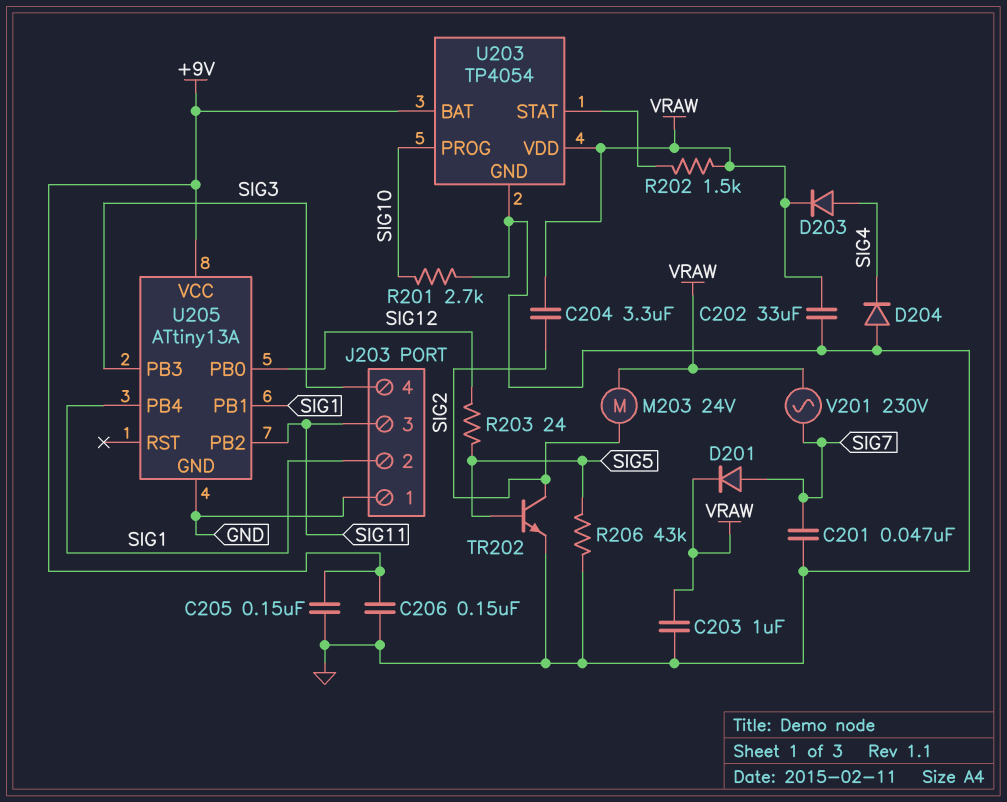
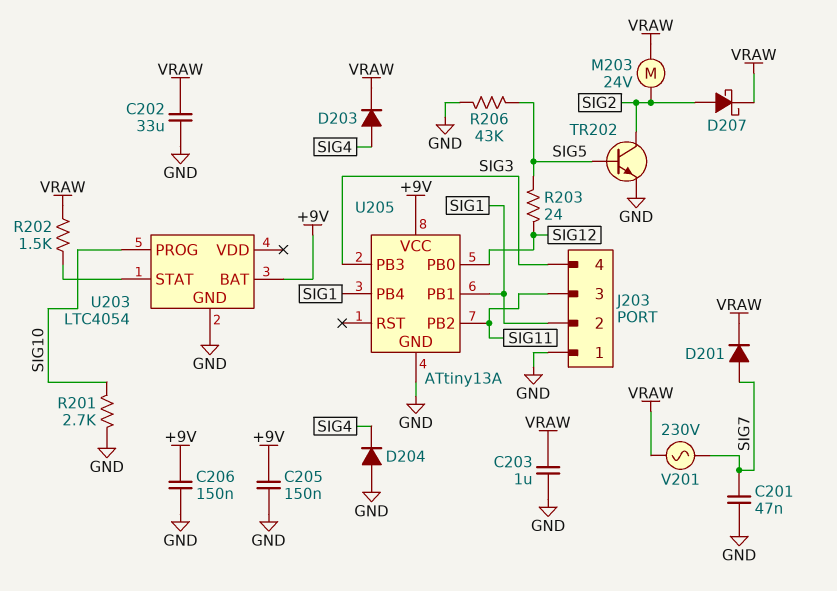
C204: 3.3uF (SIG2, VRAW) -> none
D207: none -> schottky (A SIG2, K VRAW)
U203: TP4054 -> LTC4054
U203 pin VDD: VRAW -> none

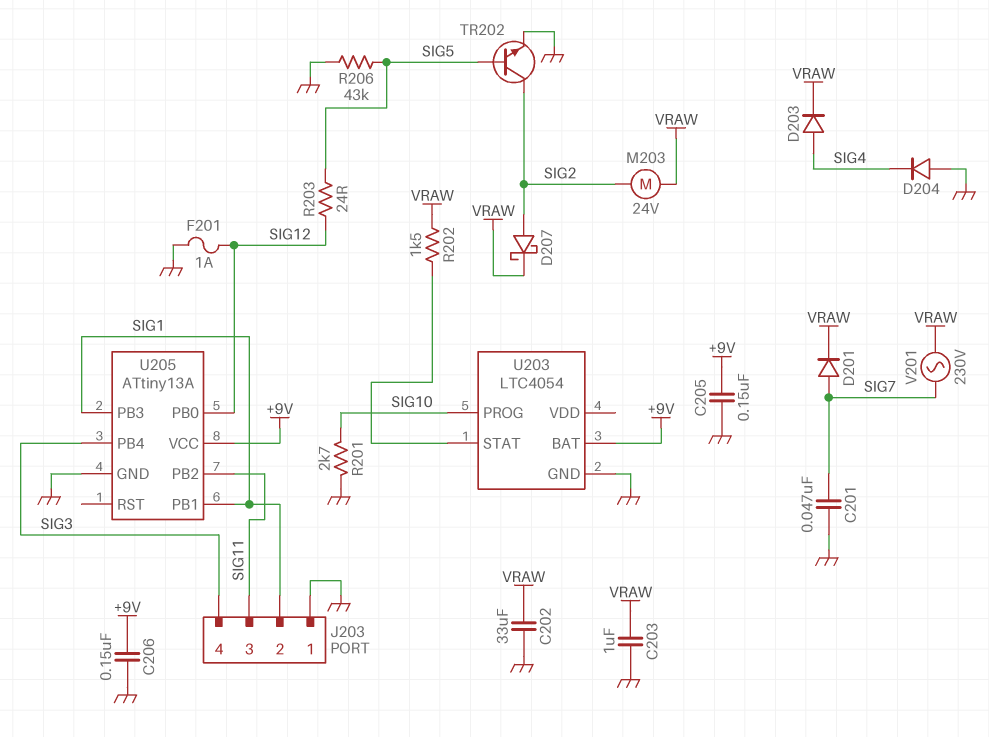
F201: none -> 1A (GND, SIG12)
U205 pin PB3: SIG3 -> SIG1
U205 pin PB4: SIG1 -> SIG3

